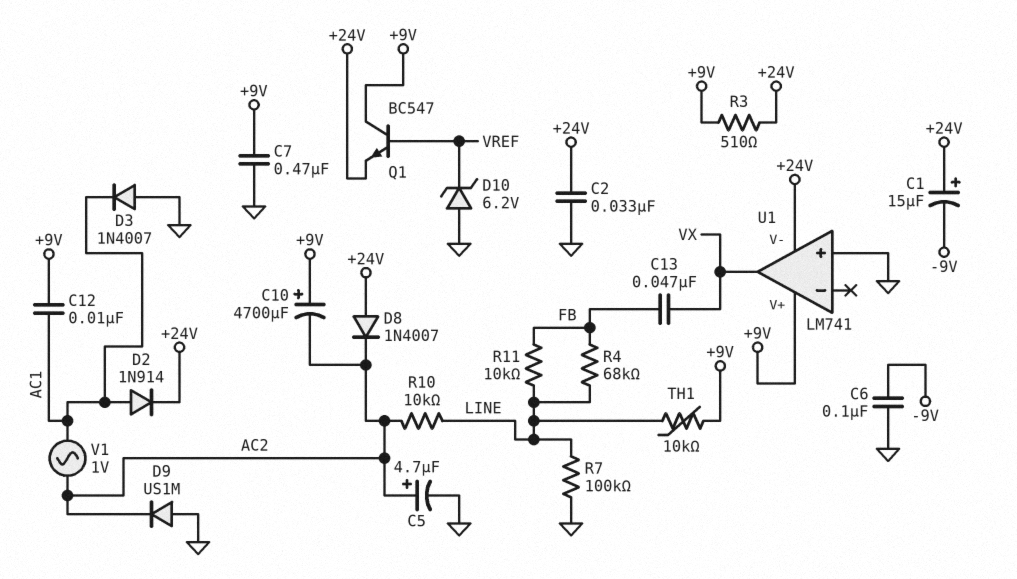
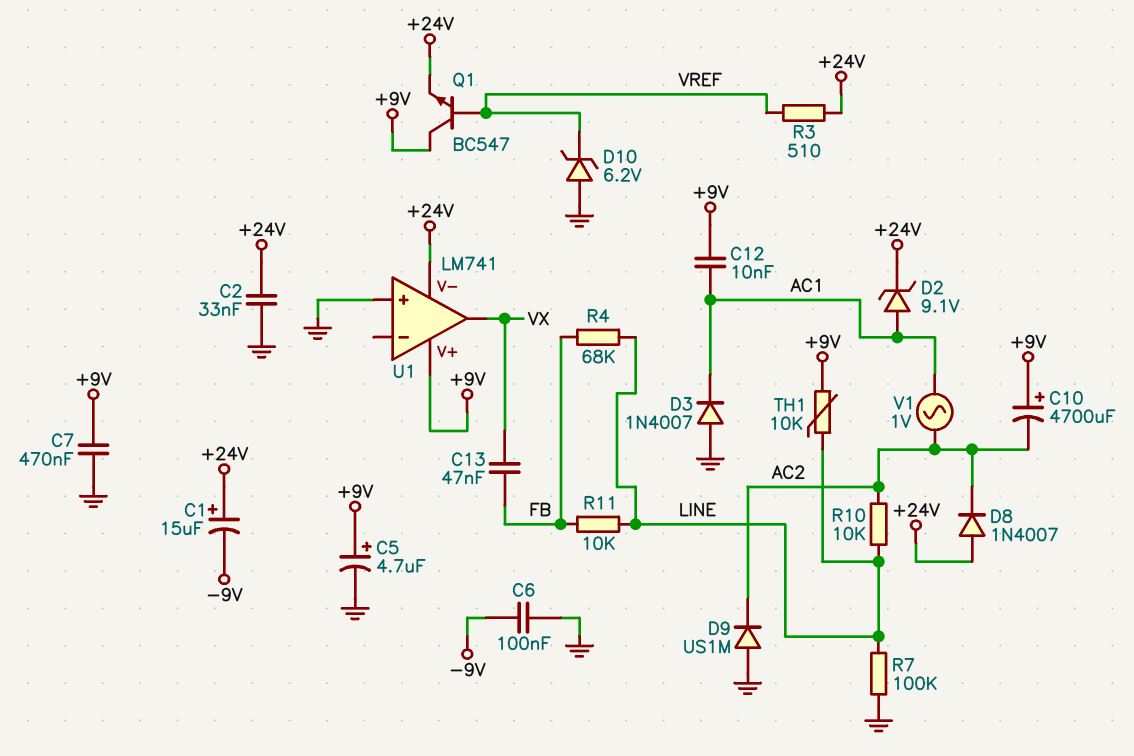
C5: 4.7uF (plus AC2, minus GND) -> 4.7uF (plus +9V, minus GND)
D2: diode 1N914 (A AC1, K +24V) -> zener 9.1V (A AC1, K +24V)
R3: 510 (+9V, +24V) -> 510 (+24V, VREF)

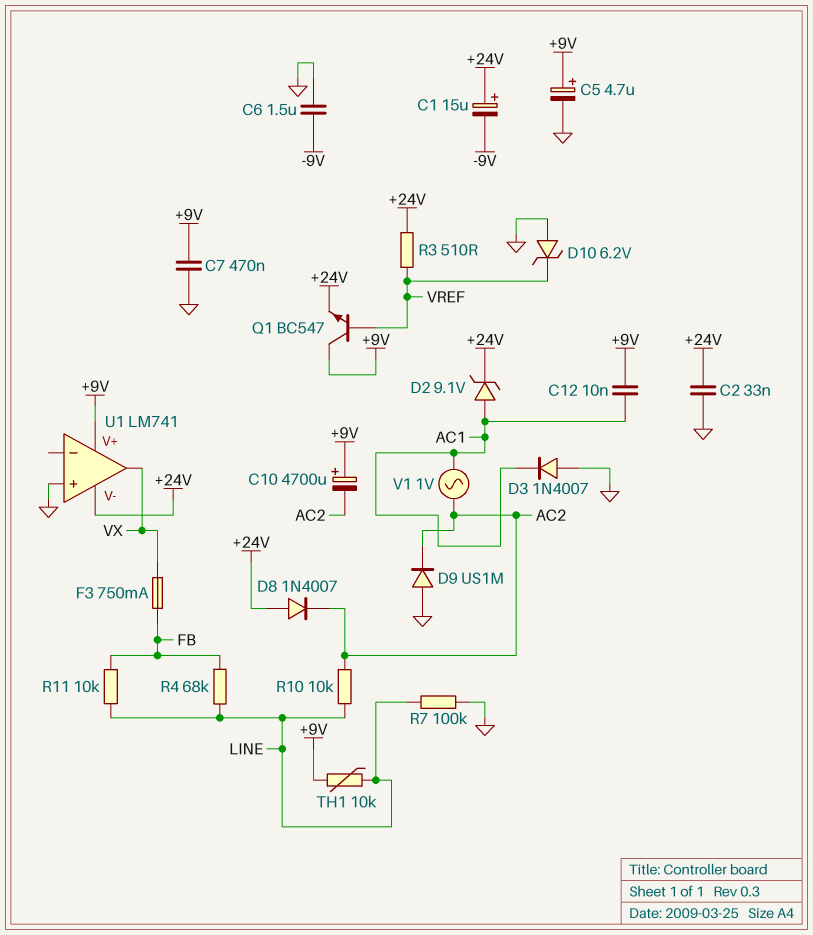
C6: 100nF (-9V, GND) -> 1.5uF (-9V, GND)
C13: 47nF (FB, VX) -> none
F3: none -> 750mA (FB, VX)

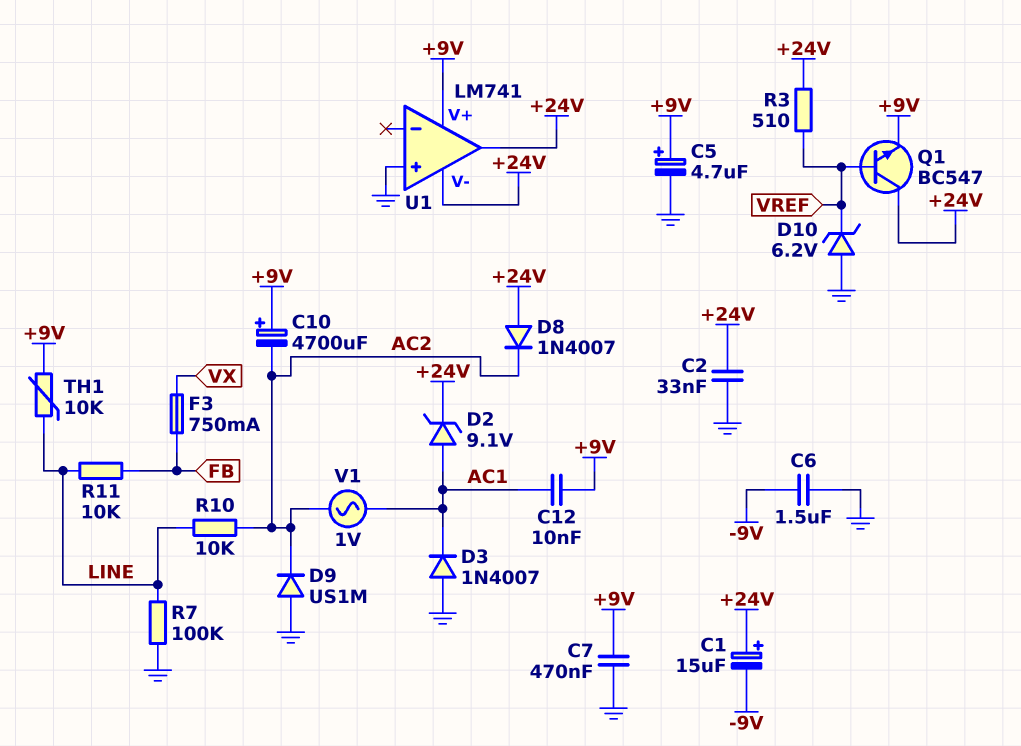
Q1: NPN BC547 (B VREF, C +9V, E +24V) -> NPN BC547 (B VREF, C +24V, E +9V)
R4: 68k (FB, LINE) -> none
U1 pin out: VX -> +24V

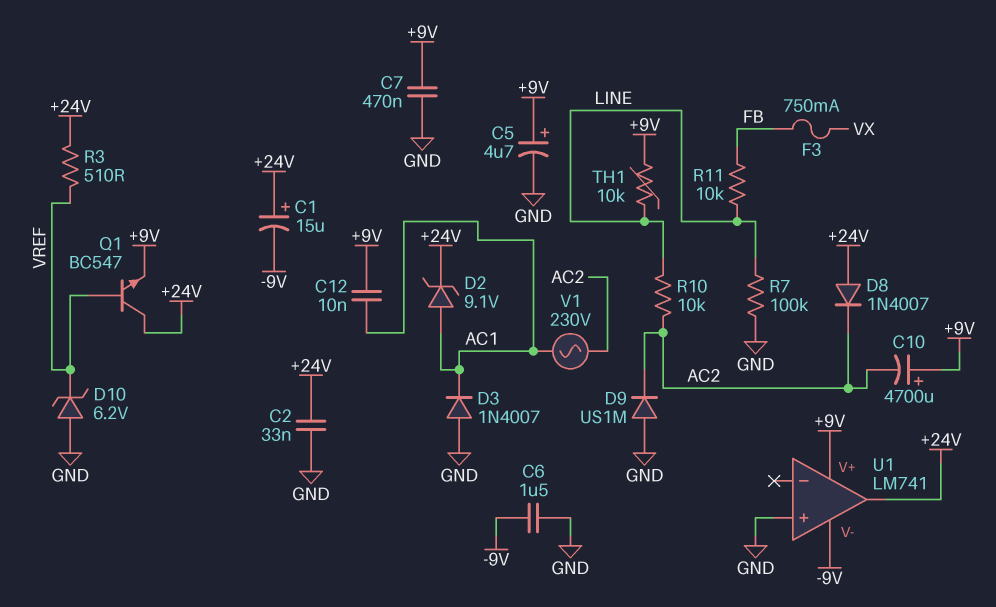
U1 pin V-: +24V -> -9V
V1: AC 1V (AC1, AC2) -> AC 230V (AC1, AC2)

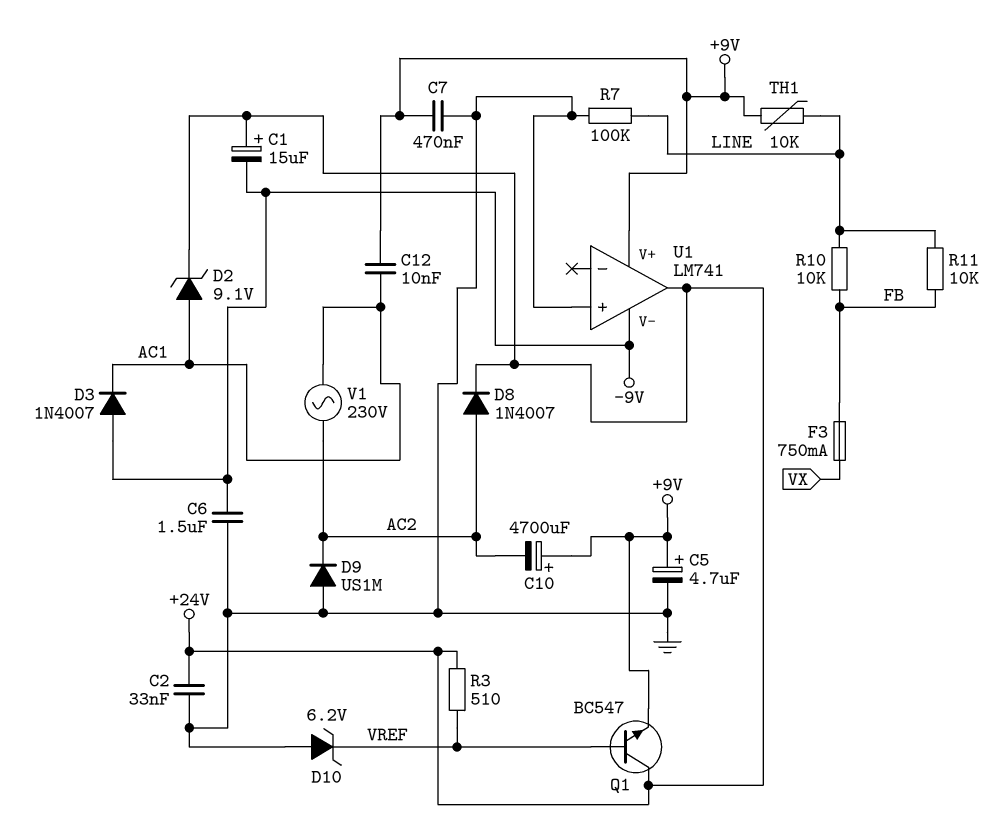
D3: diode 1N4007 (A GND, K AC1) -> diode 1N4007 (A -9V, K AC1)
D8: diode 1N4007 (A +24V, K AC2) -> diode 1N4007 (A AC2, K +24V)
R10: 10k (AC2, LINE) -> 10k (FB, LINE)

